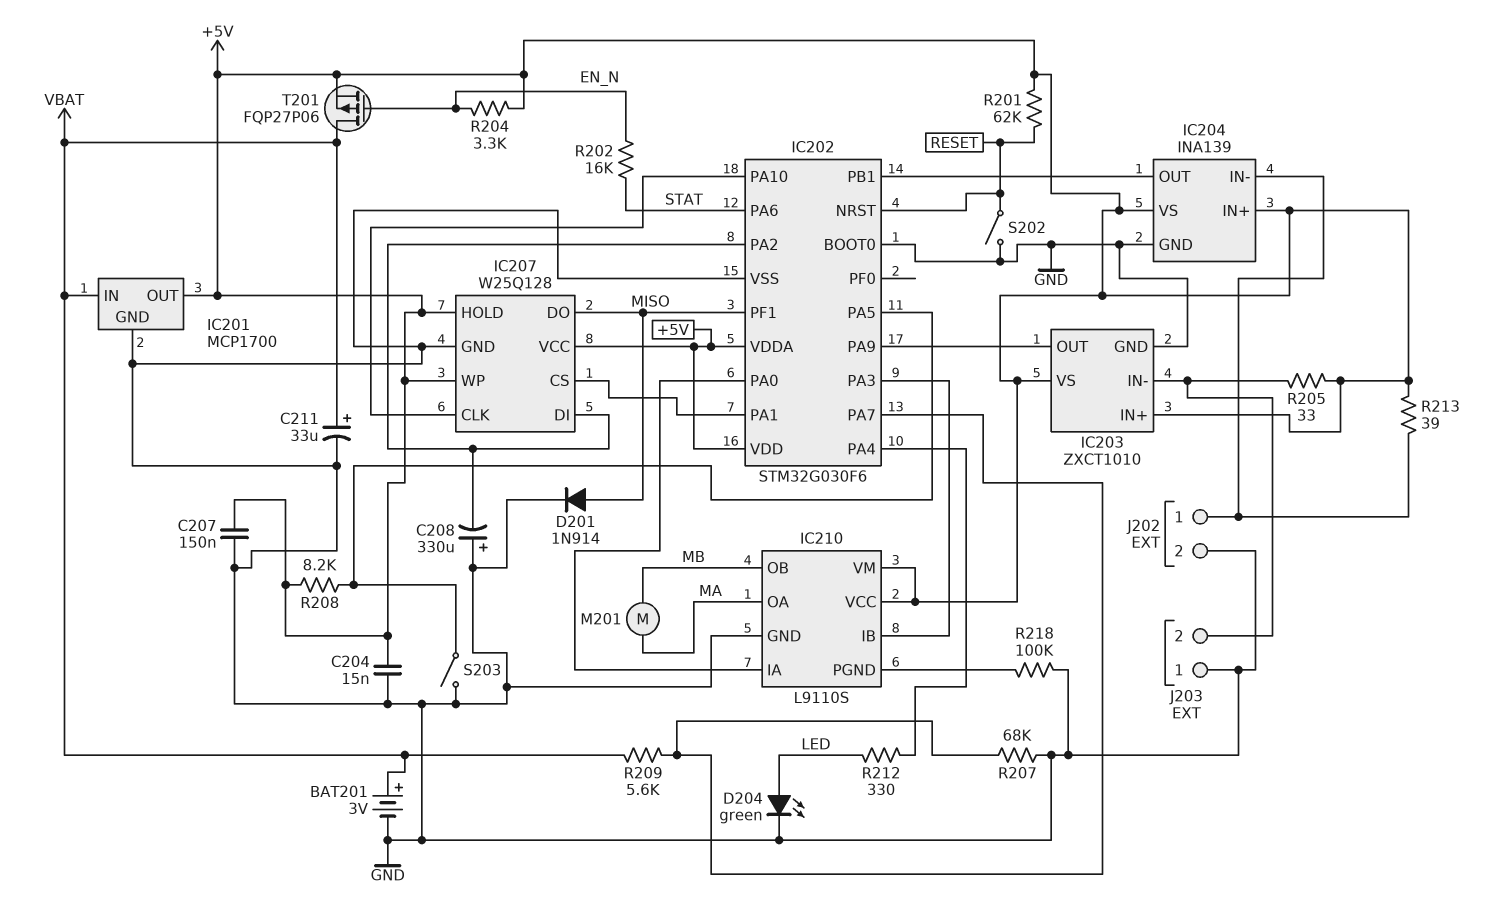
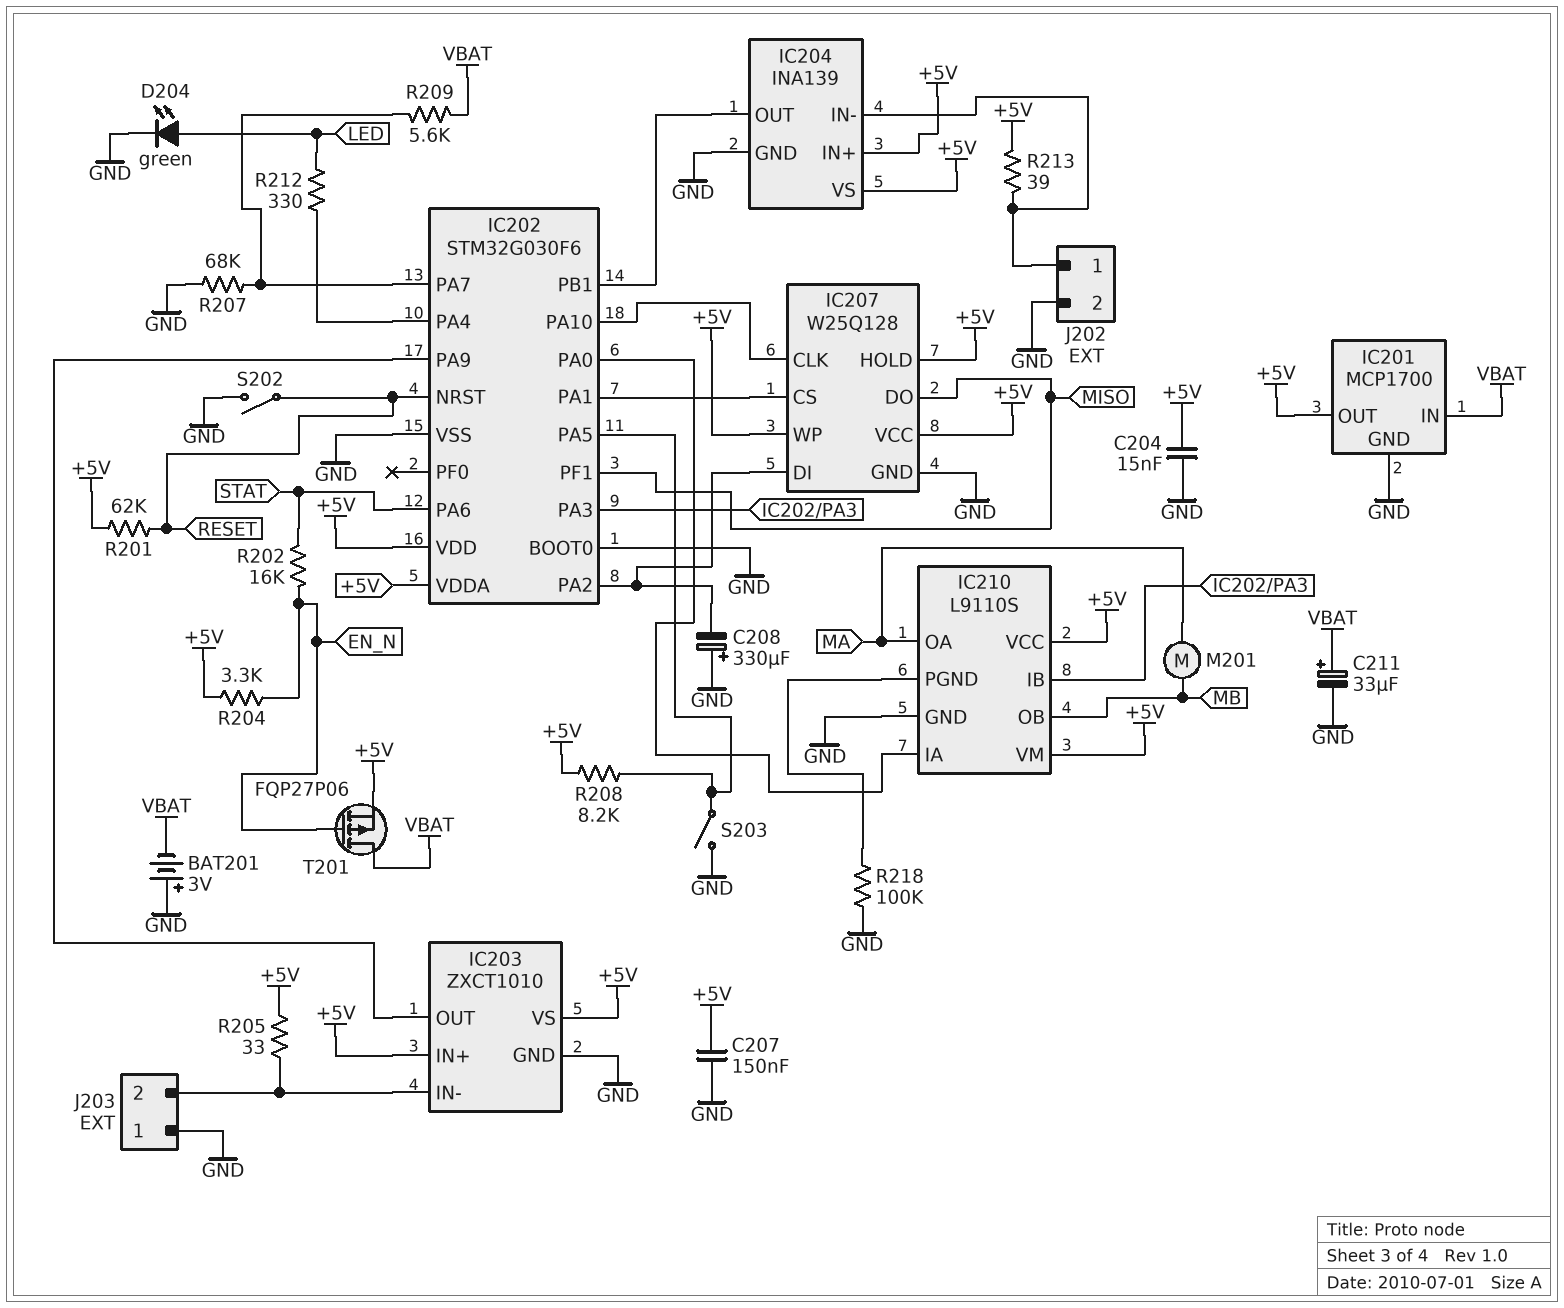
BAT201: 3V (plus VBAT, minus GND) -> 3V (plus GND, minus VBAT)
D201: diode 1N914 (A MISO, K GND) -> none

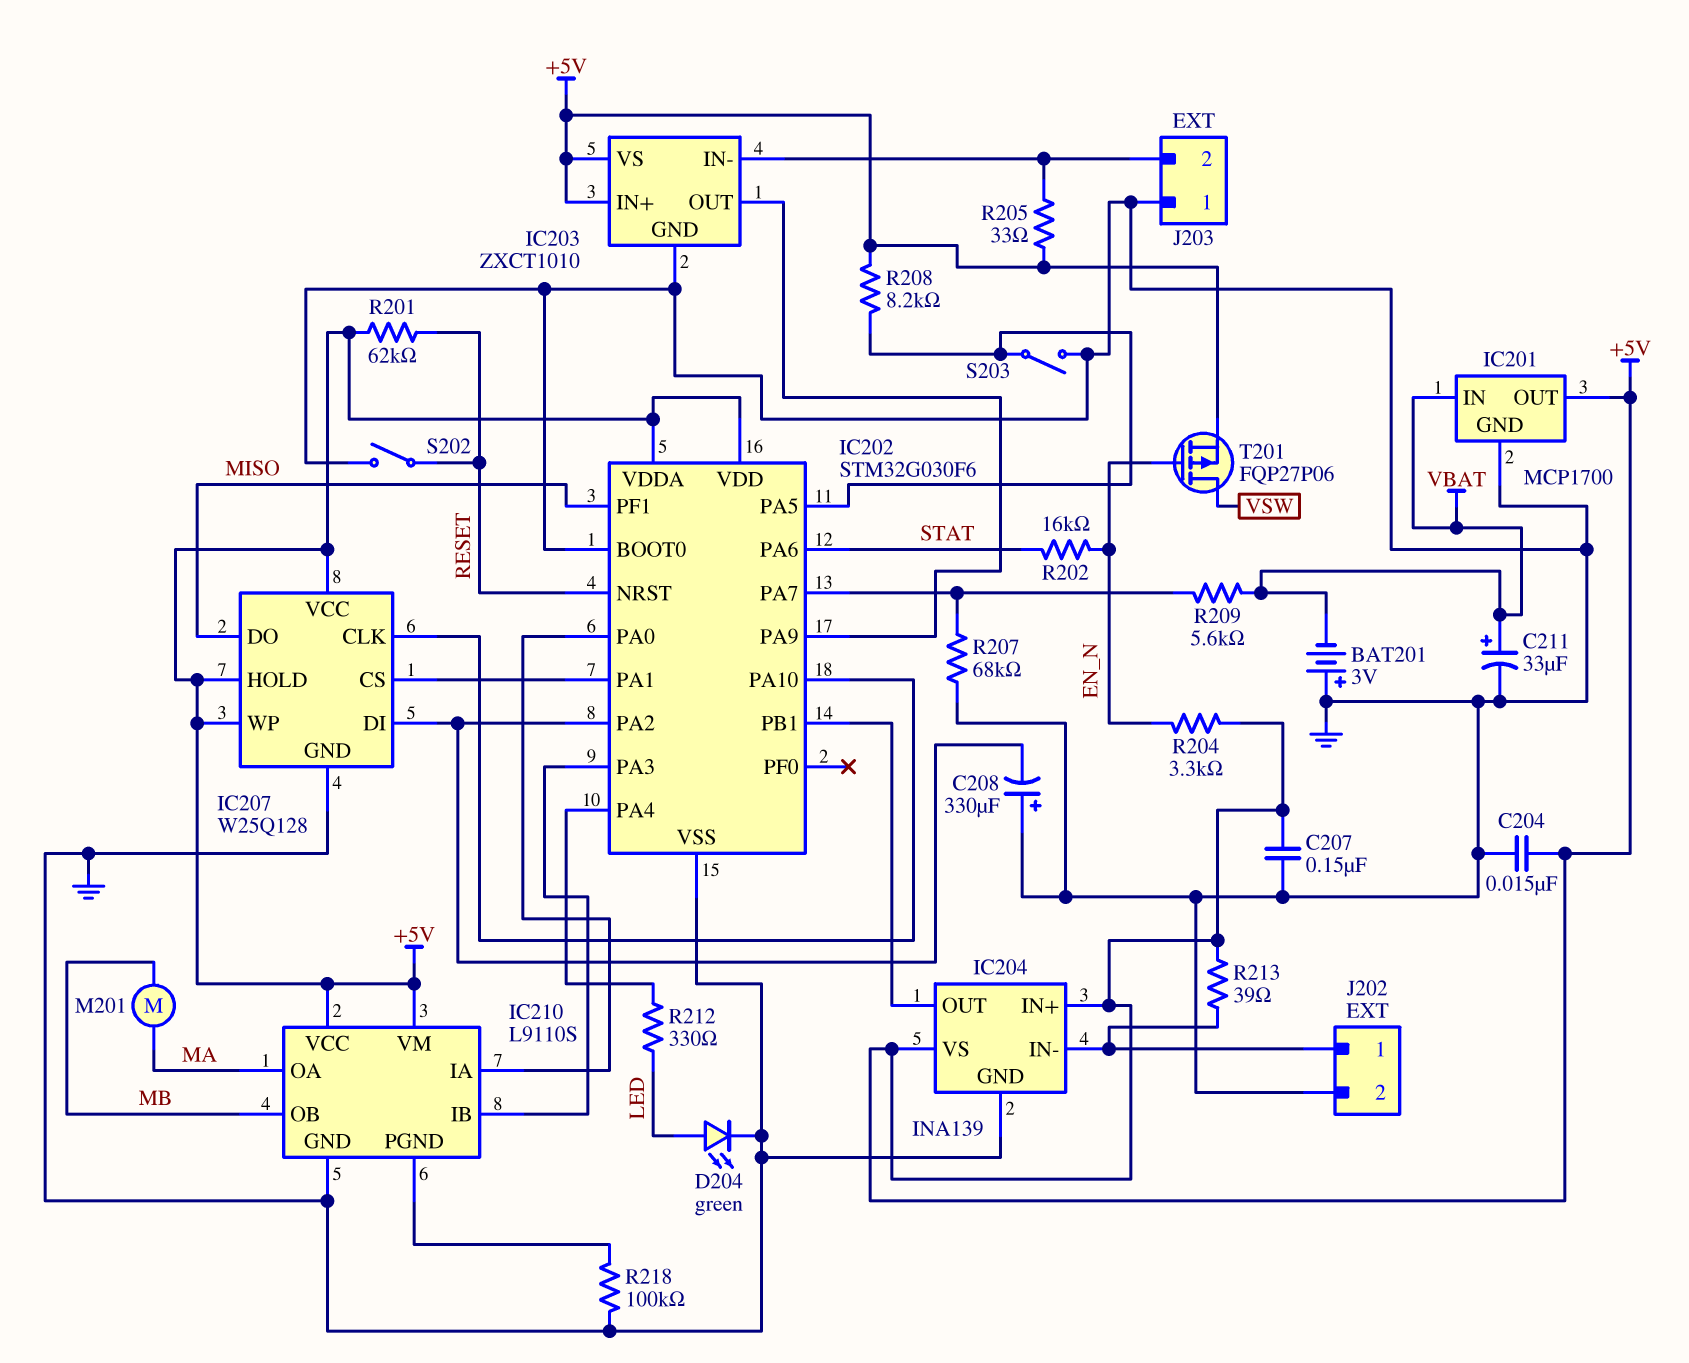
T201: PMOS FQP27P06 (G EN_N, D VBAT, S +5V) -> PMOS FQP27P06 (G EN_N, D VSW, S +5V)

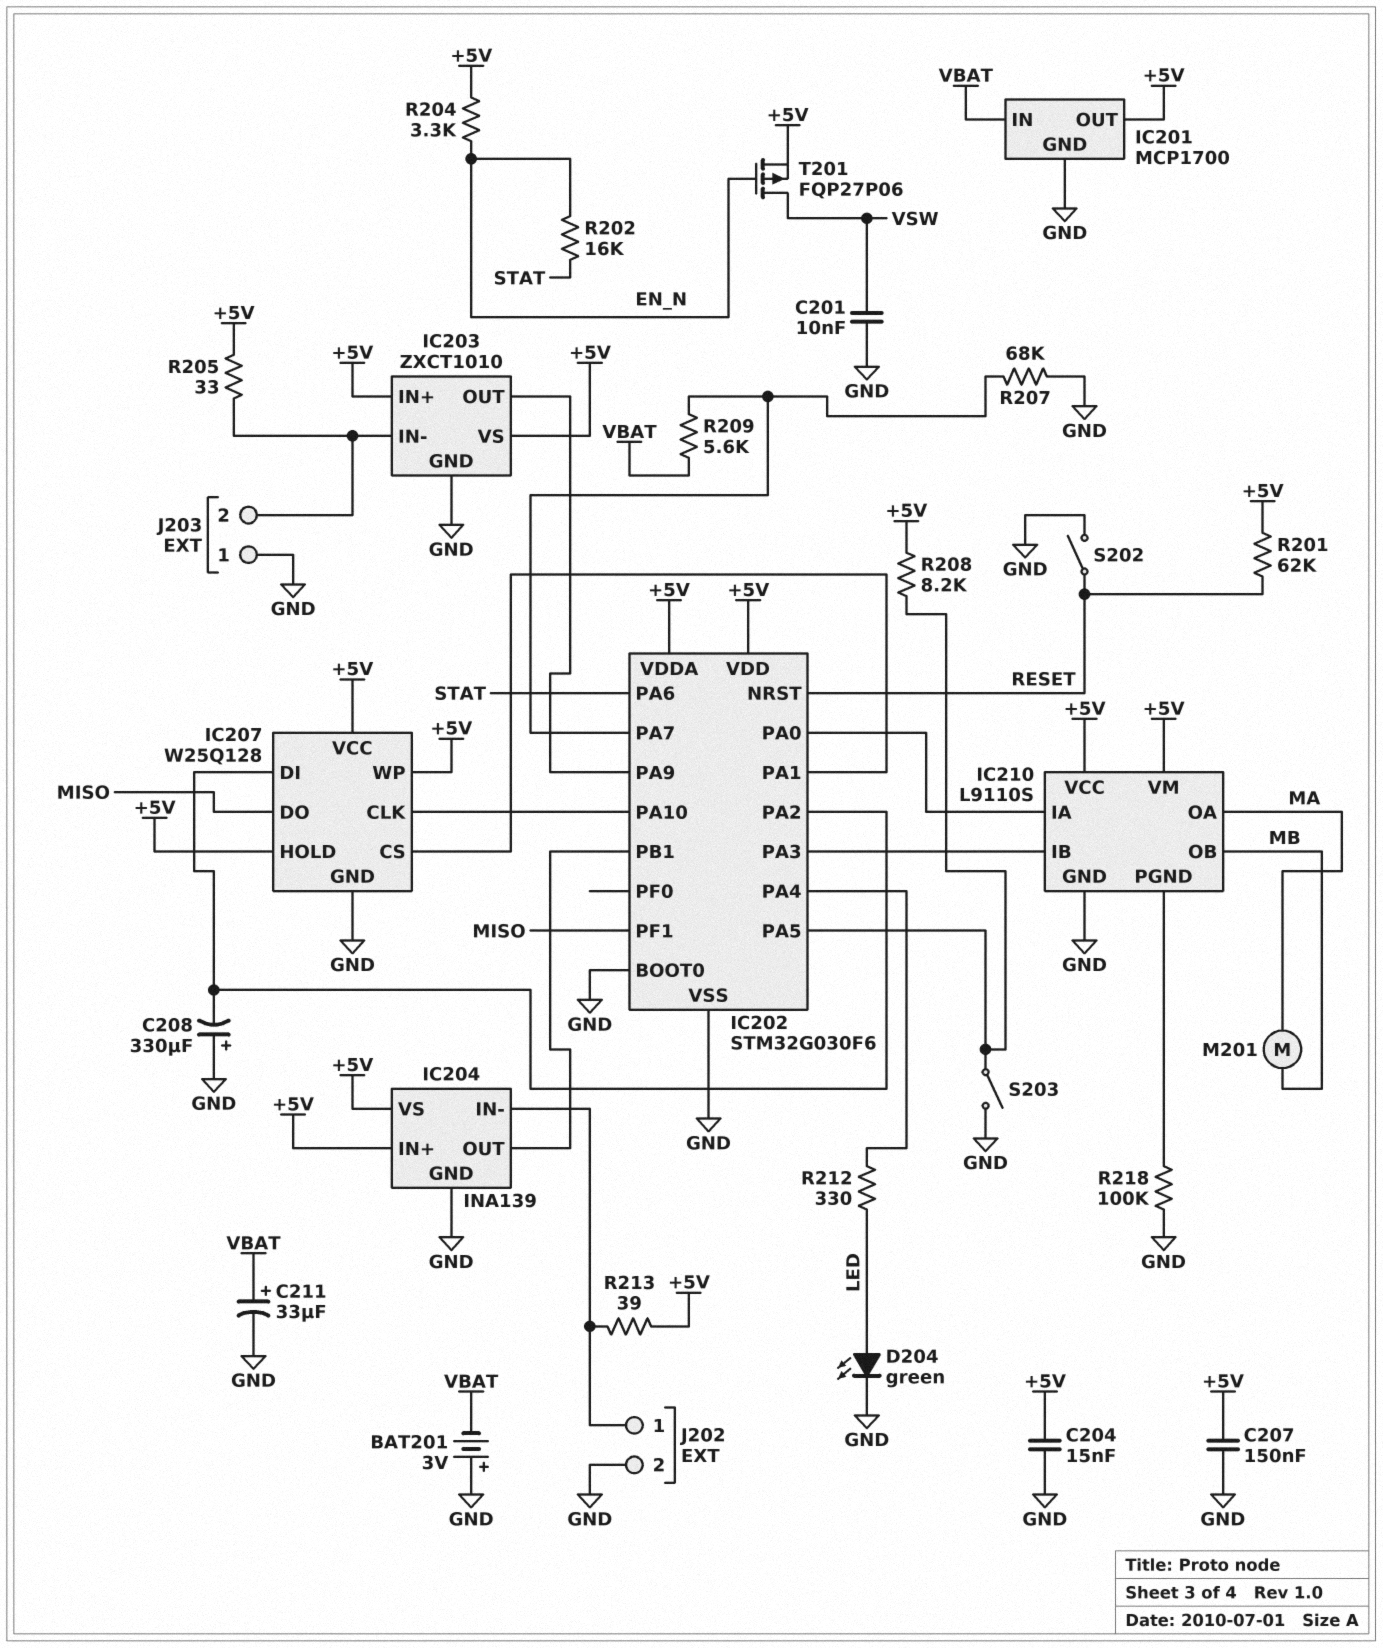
C201: none -> 10nF (GND, VSW)

